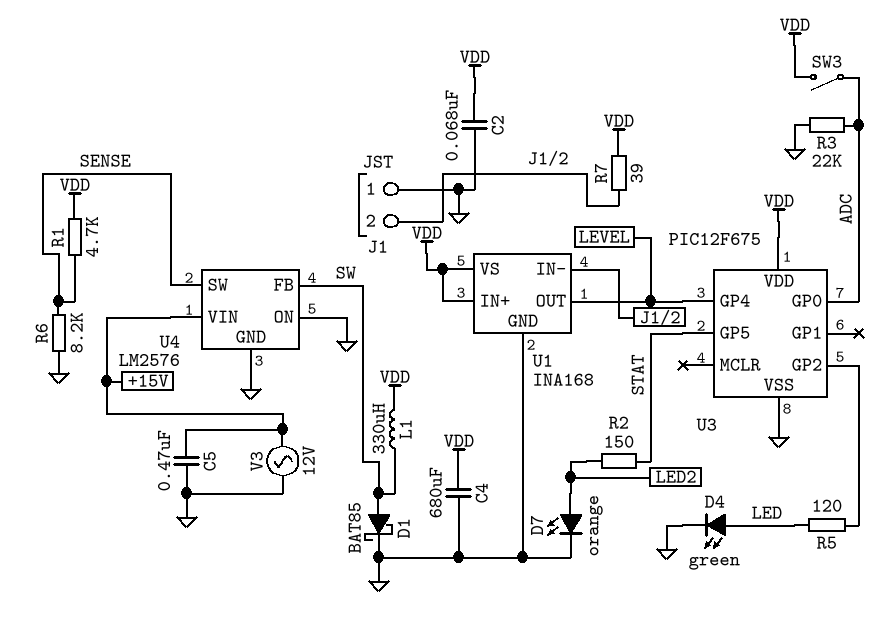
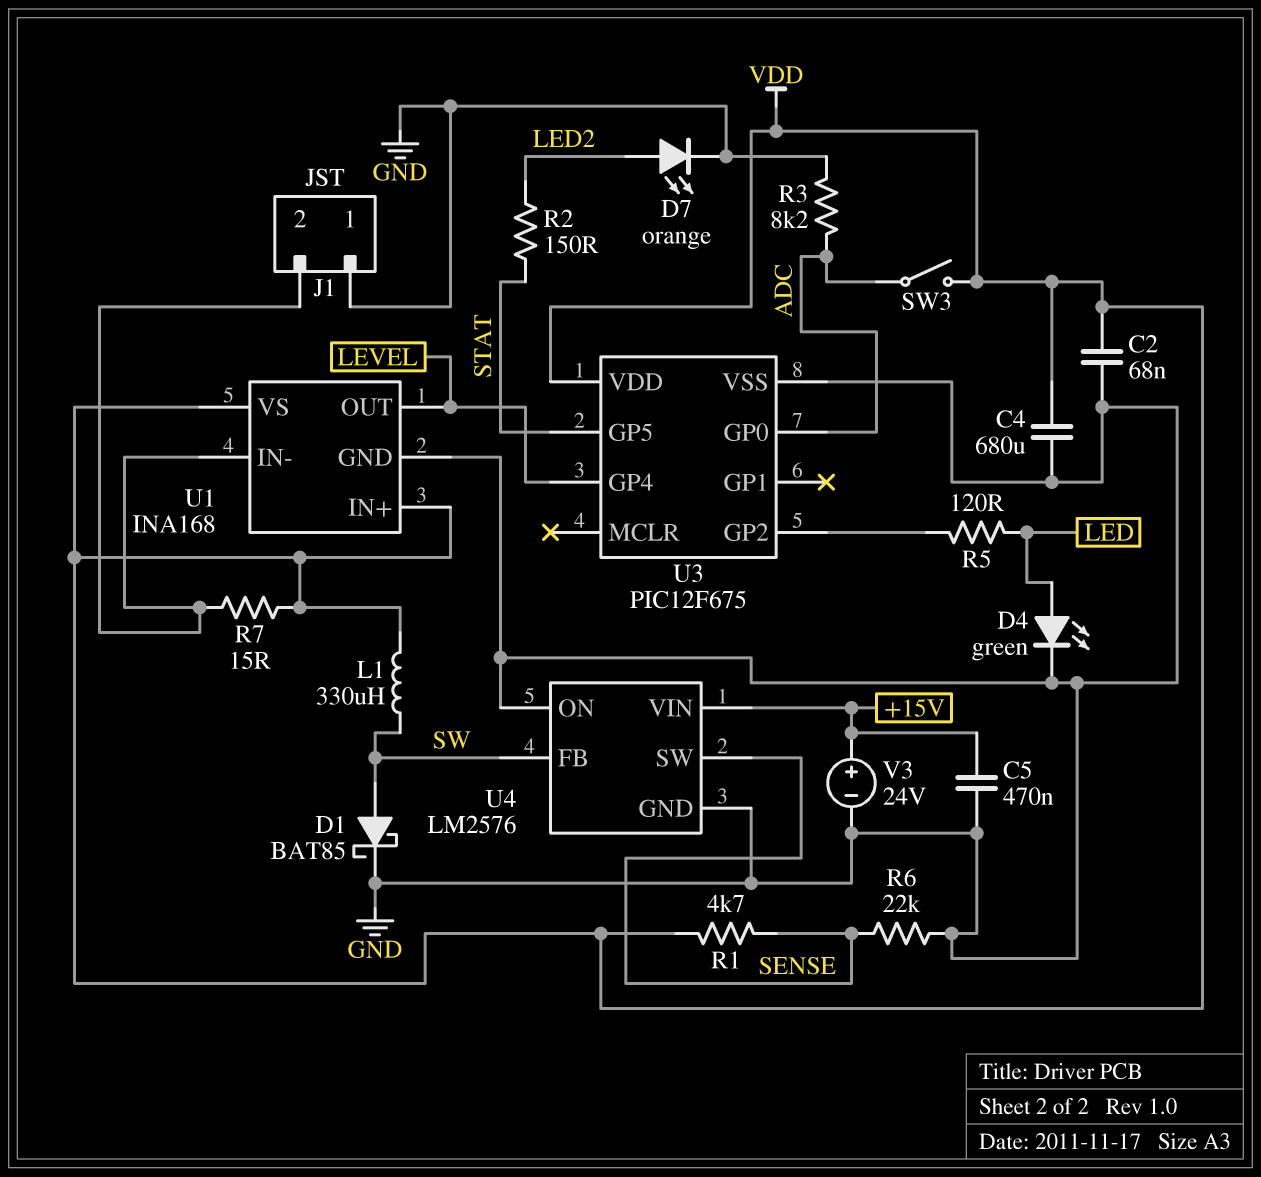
R3: 22k (ADC, GND) -> 8.2k (ADC, GND)
R6: 8.2k (GND, SENSE) -> 22k (GND, SENSE)
R7: 39 (J1/2, VDD) -> 15 (J1/2, VDD)
V3: AC 12V (+15V, GND) -> 24V (plus +15V, minus GND)

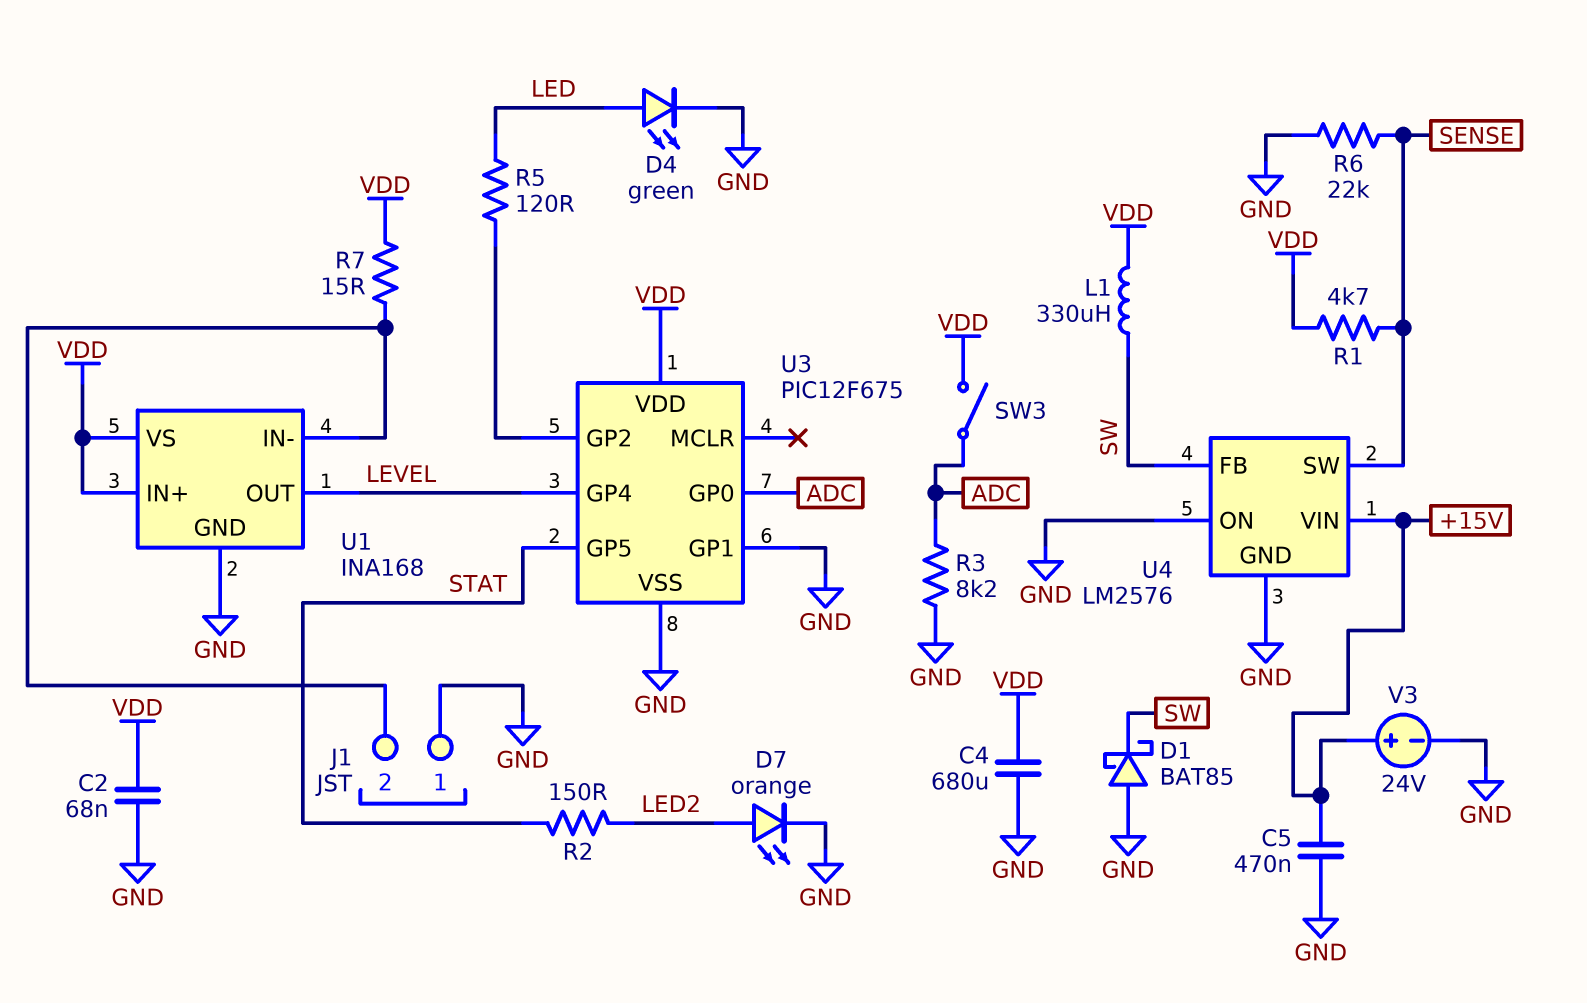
D1: schottky BAT85 (A SW, K GND) -> schottky BAT85 (A GND, K SW)
U3 pin GP1: none -> GND

